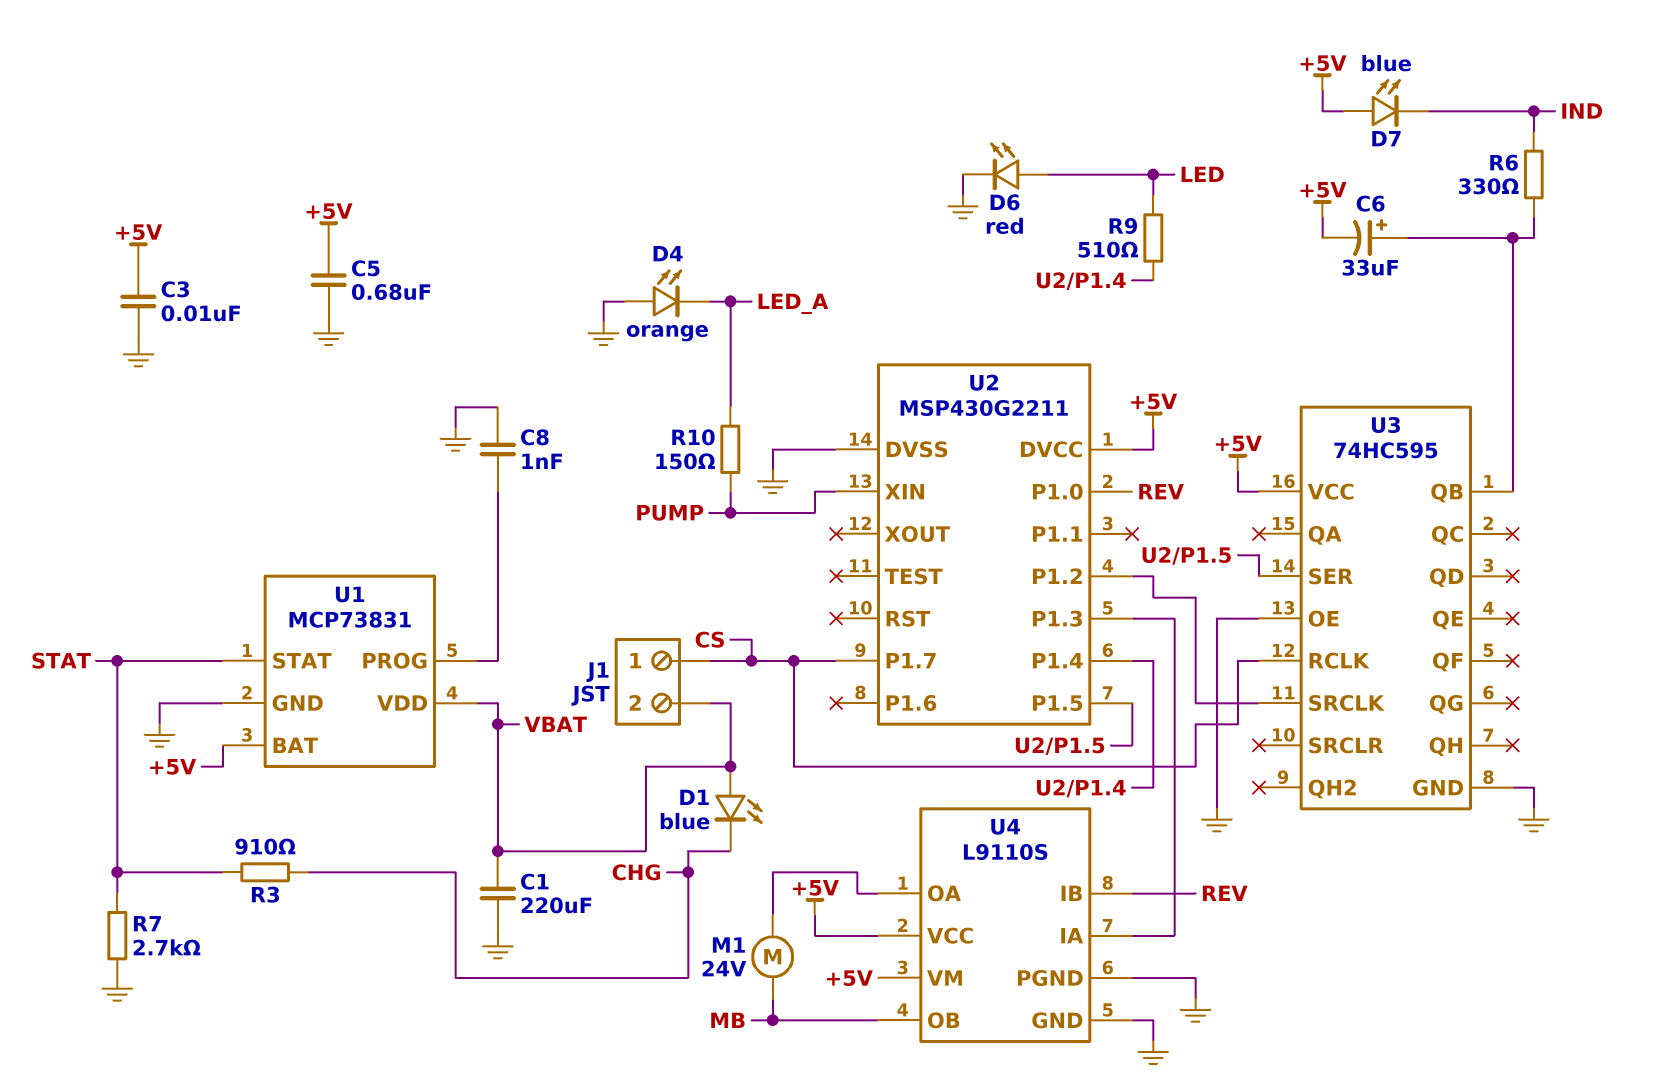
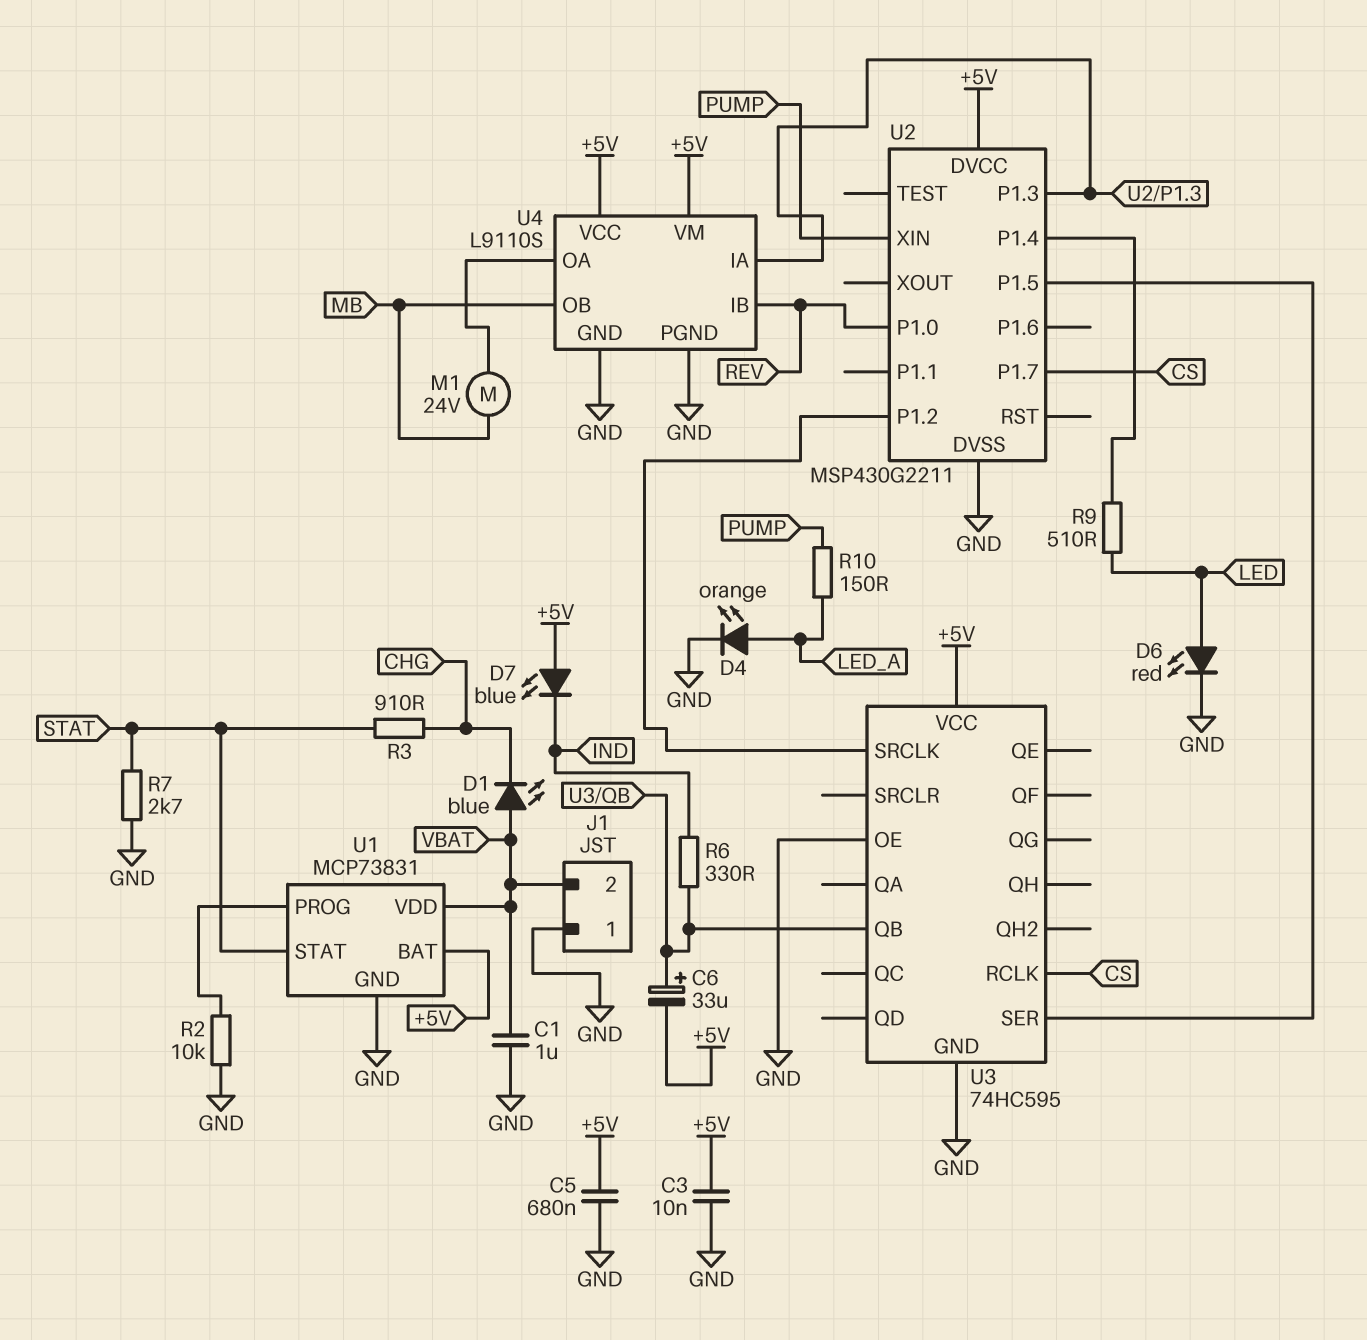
C1: 220uF (GND, VBAT) -> 1uF (GND, VBAT)
C8: 1nF (GND, U1/PROG) -> none
D4: LED orange (A GND, K LED_A) -> LED orange (A LED_A, K GND)
J1 pin 1: CS -> GND
R2: none -> 10k (GND, U1/PROG)

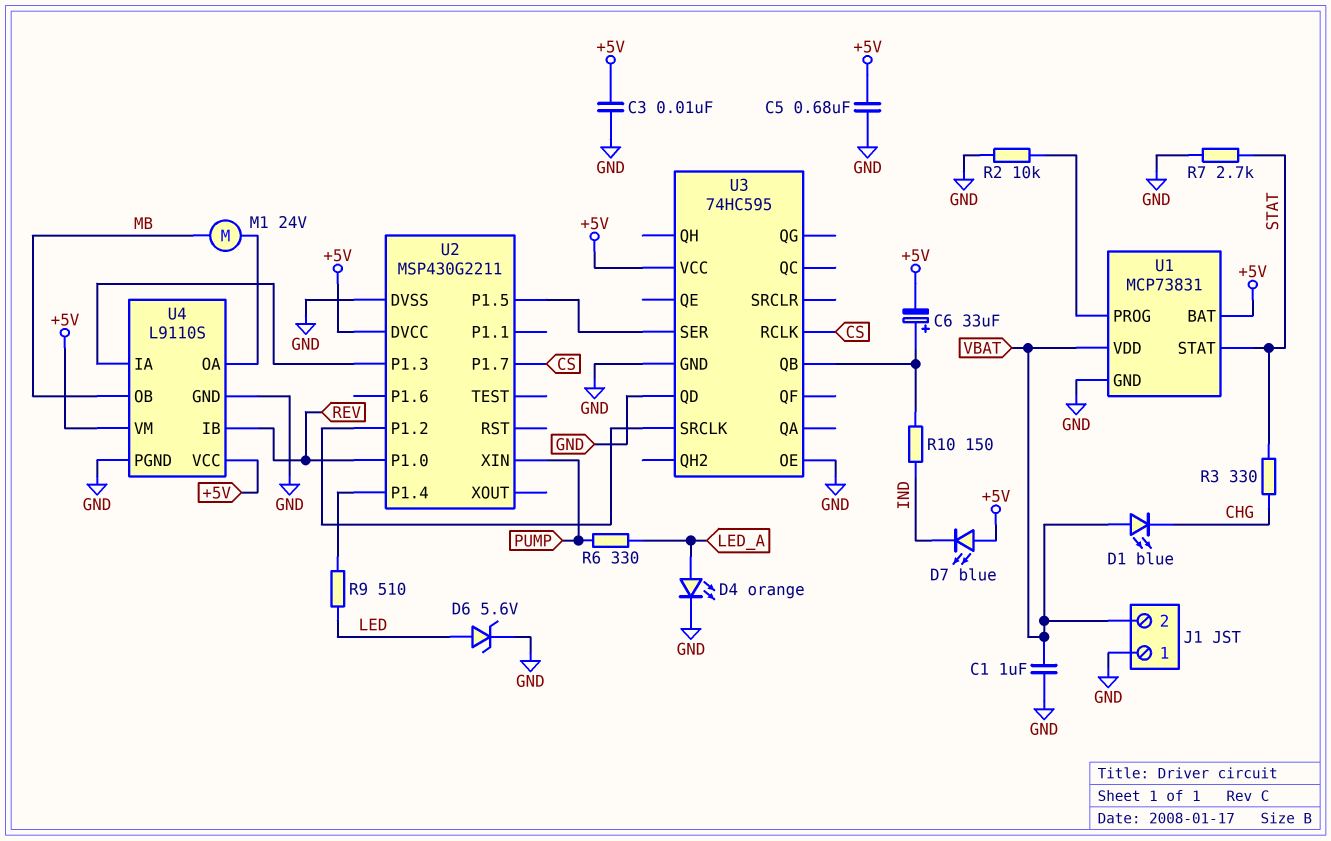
D6: LED red (A LED, K GND) -> zener 5.6V (A LED, K GND)
R3: 910 (CHG, STAT) -> 330 (CHG, STAT)
R6: 330 (IND, U3/QB) -> 330 (LED_A, PUMP)
R10: 150 (LED_A, PUMP) -> 150 (IND, U3/QB)
U3 pin QD: none -> GND

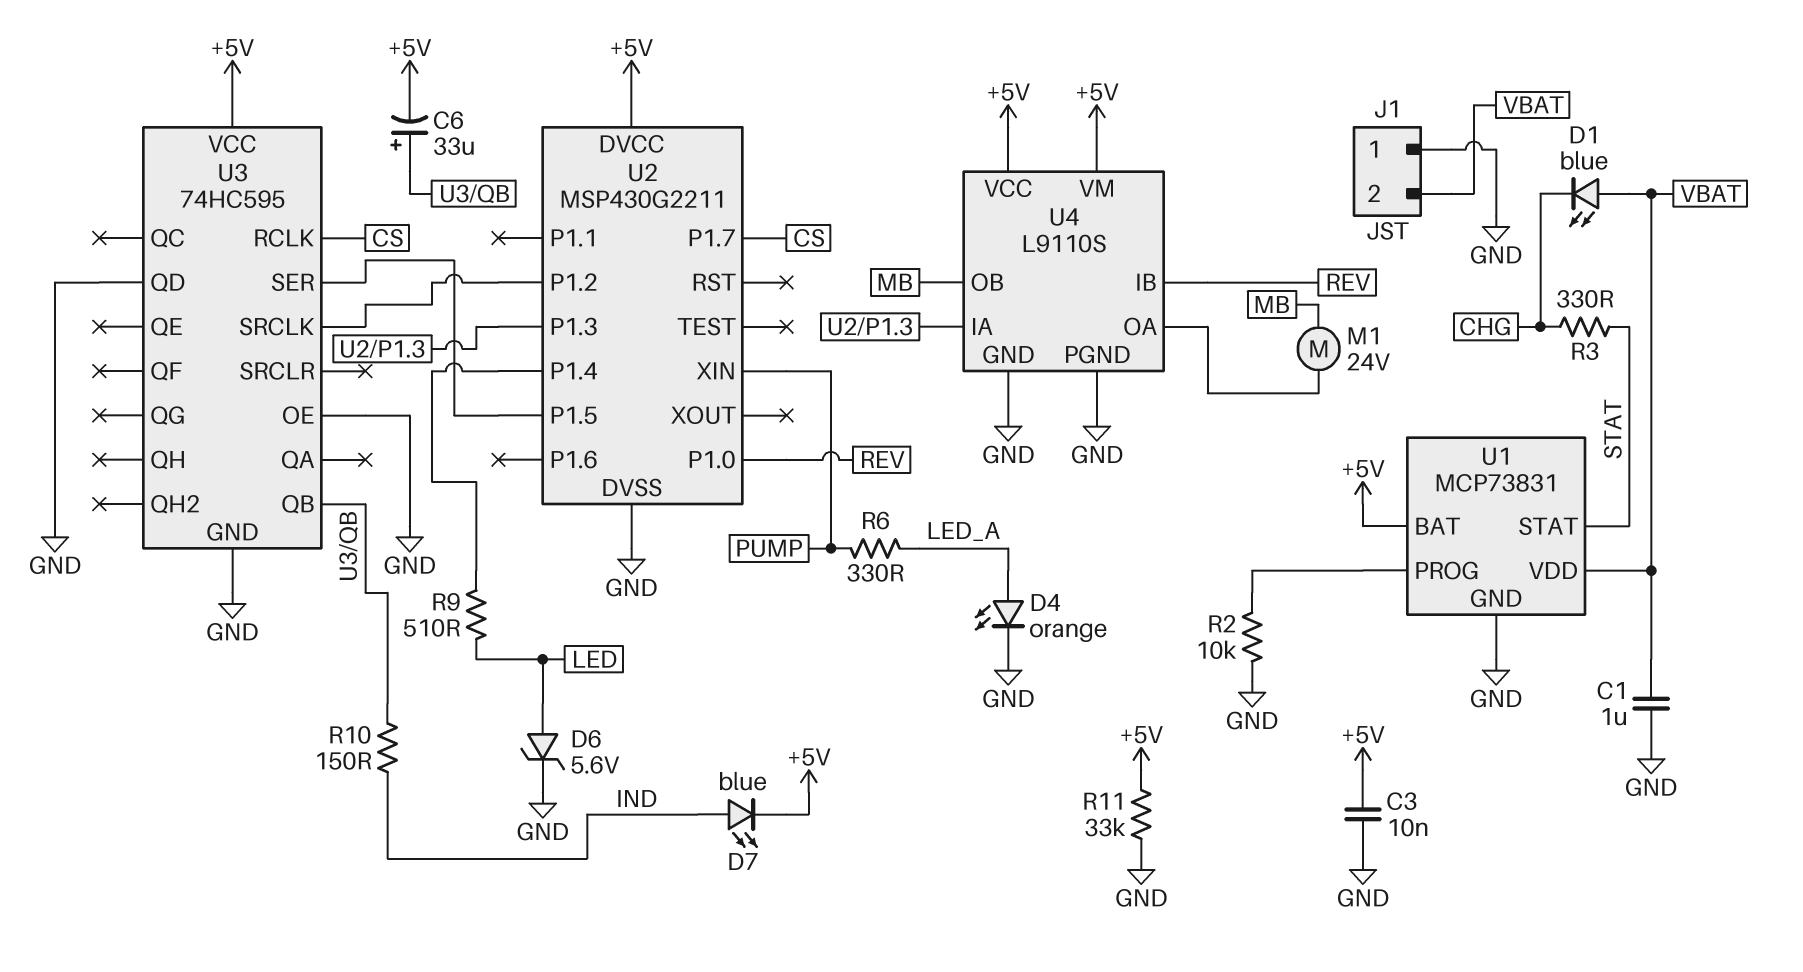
C5: 680nF (+5V, GND) -> none
D7: LED blue (A +5V, K IND) -> LED blue (A IND, K +5V)
R7: 2.7k (GND, STAT) -> none
R11: none -> 33k (+5V, GND)

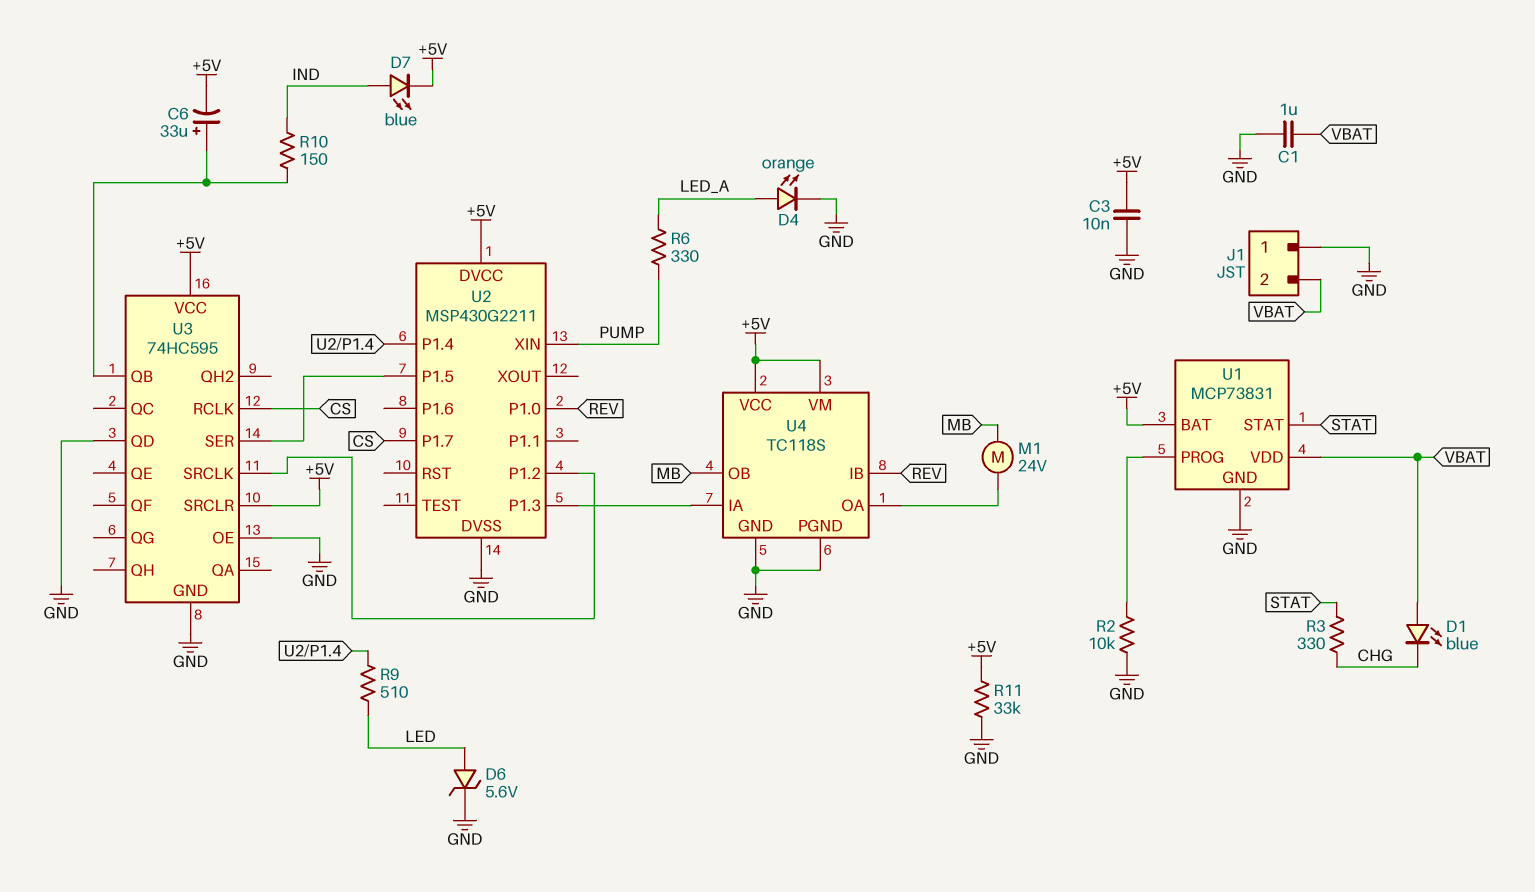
U3 pin SRCLR: none -> +5V
U4: L9110S -> TC118S

